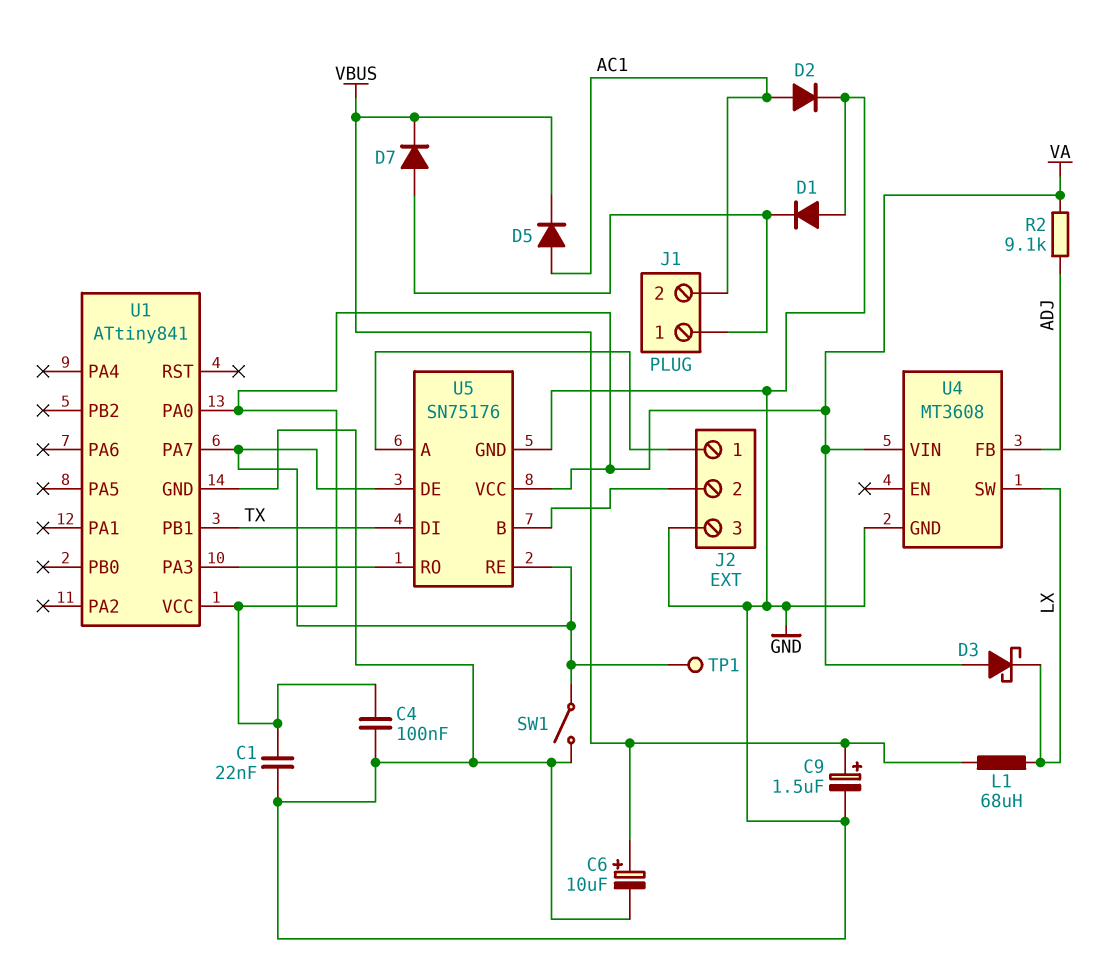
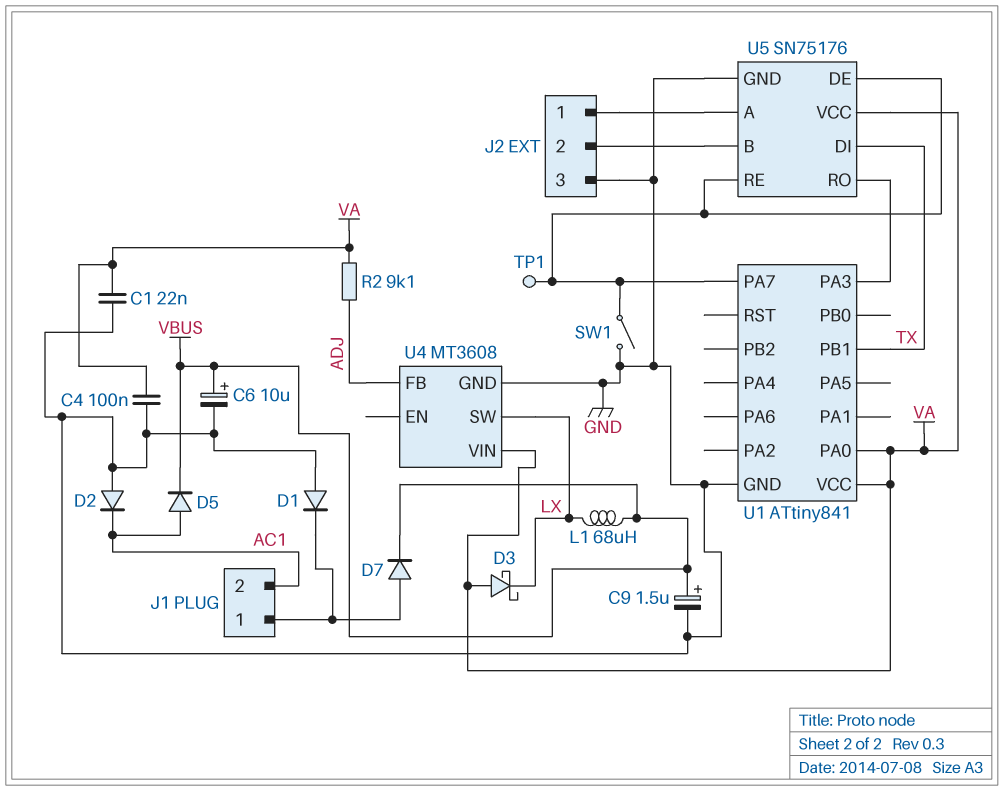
D2: diode (A AC1, K GND) -> diode (A GND, K AC1)

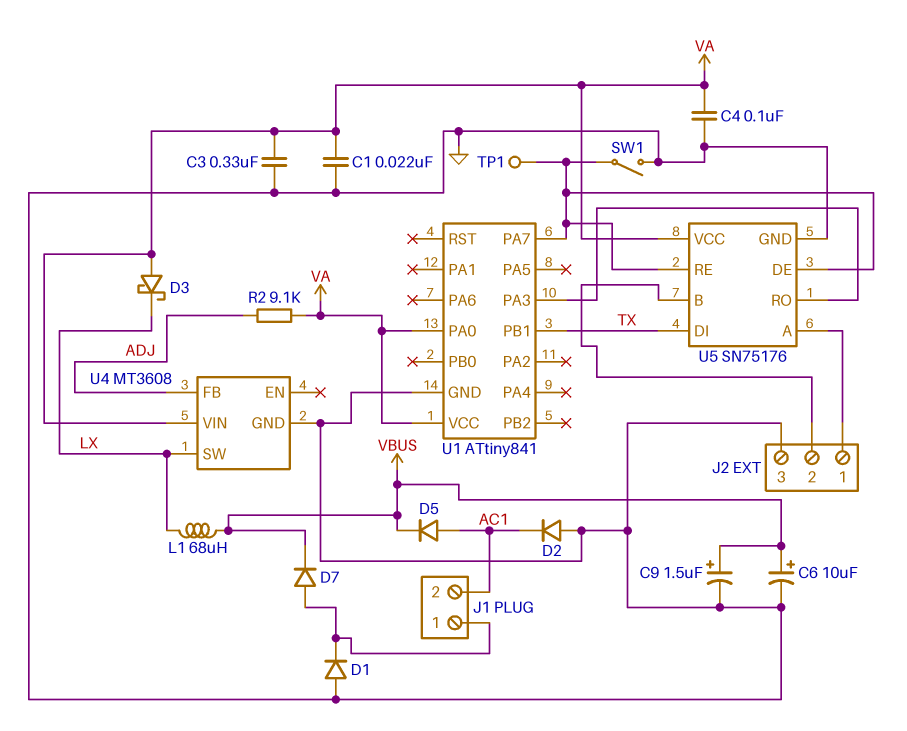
C3: none -> 330nF (GND, VA)

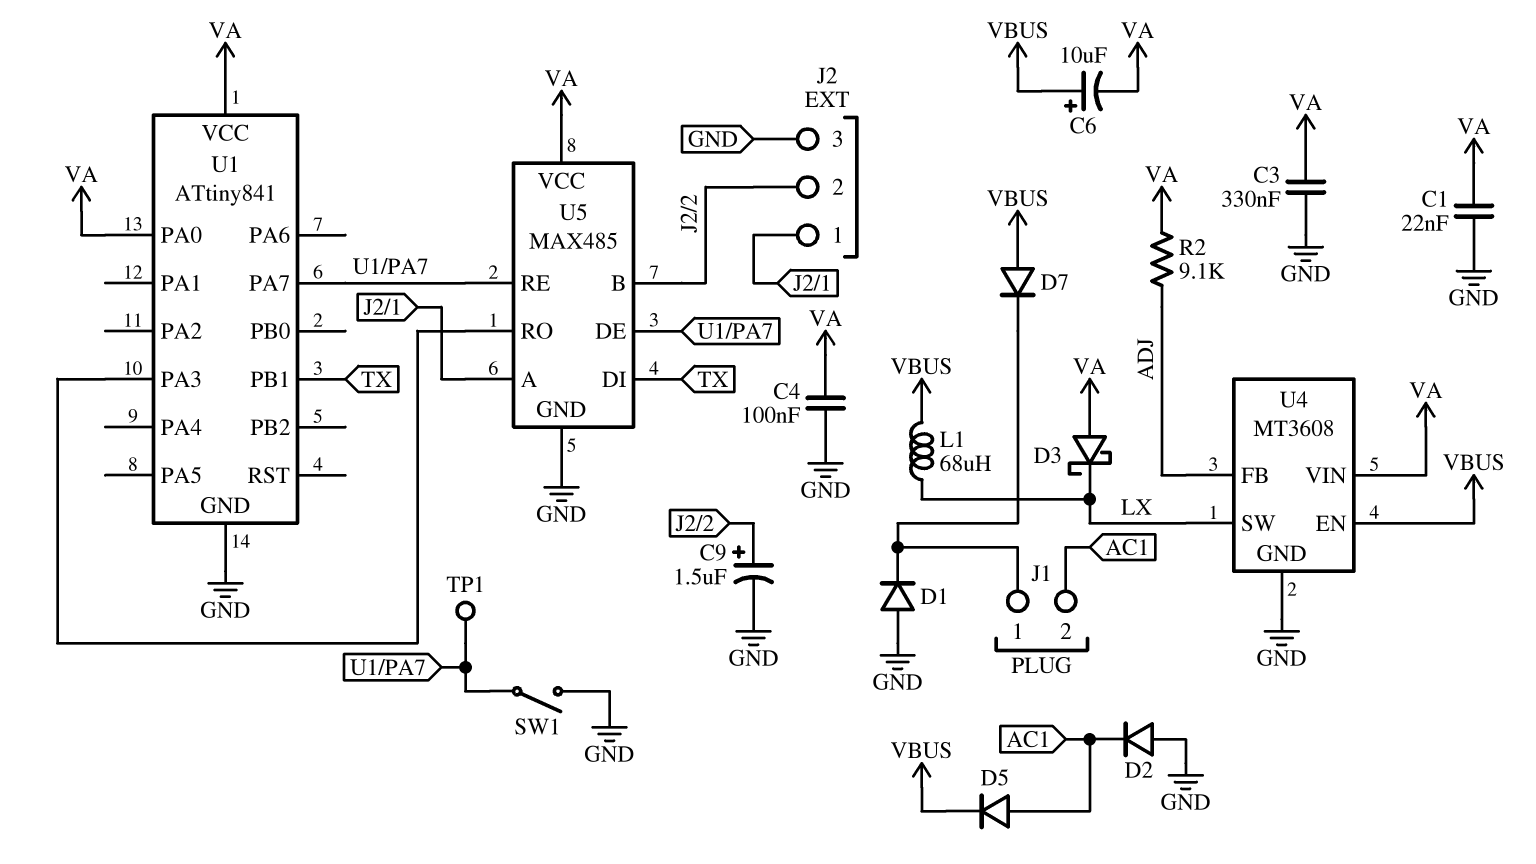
C6: 10uF (plus VBUS, minus GND) -> 10uF (plus VBUS, minus VA)
C9: 1.5uF (plus VBUS, minus GND) -> 1.5uF (plus J2/2, minus GND)
D7: diode (A J1/1, K VBUS) -> diode (A VBUS, K J1/1)
U4 pin EN: none -> VBUS
U5: SN75176 -> MAX485

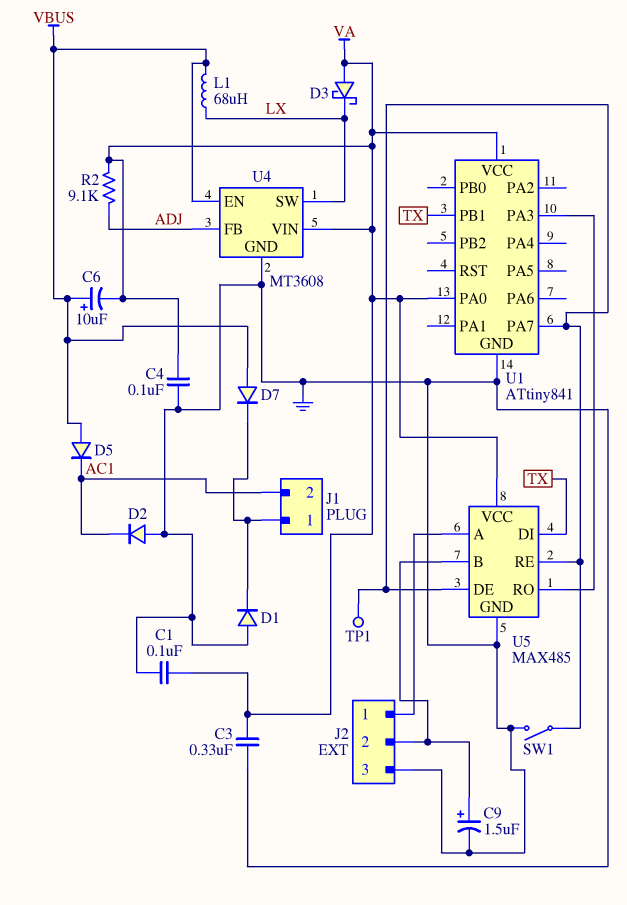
C1: 22nF (GND, VA) -> 100nF (GND, VA)
D5: diode (A AC1, K VBUS) -> diode (A VBUS, K AC1)

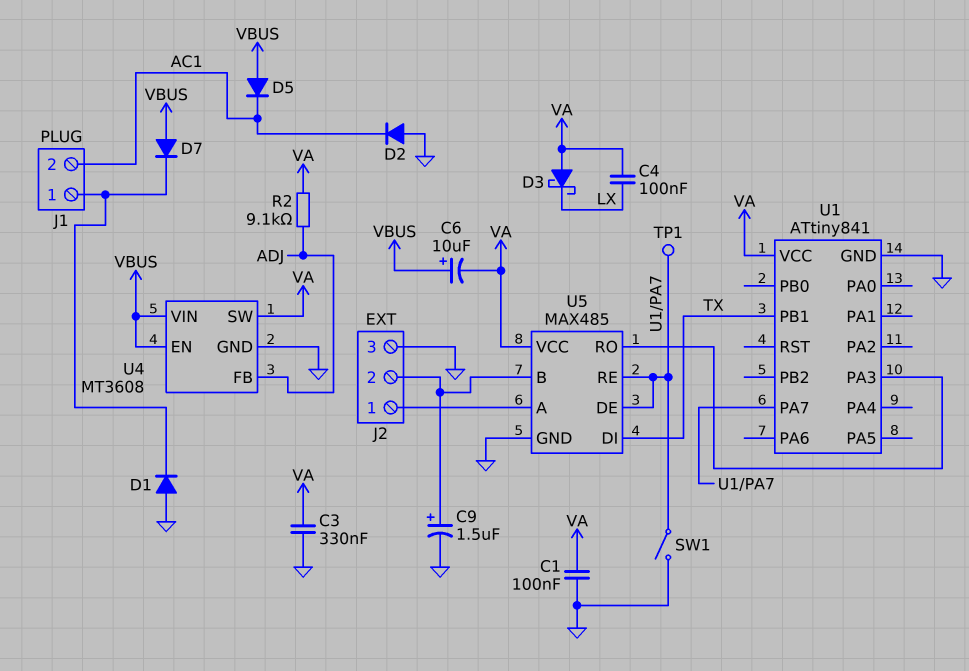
C4: 100nF (GND, VA) -> 100nF (LX, VA)
L1: 68uH (LX, VBUS) -> none
U1 pin PA0: VA -> none
U4 pin SW: LX -> VA
U4 pin VIN: VA -> VBUS

